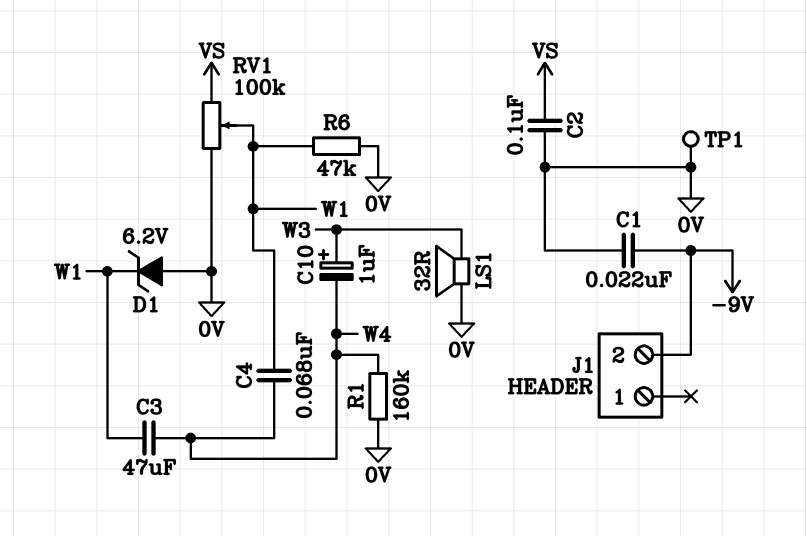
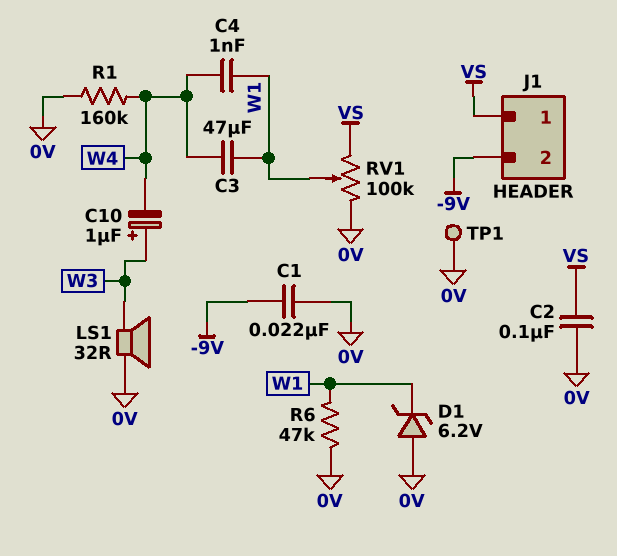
C4: 68nF (W1, W4) -> 1nF (W1, W4)
J1 pin 1: none -> VS

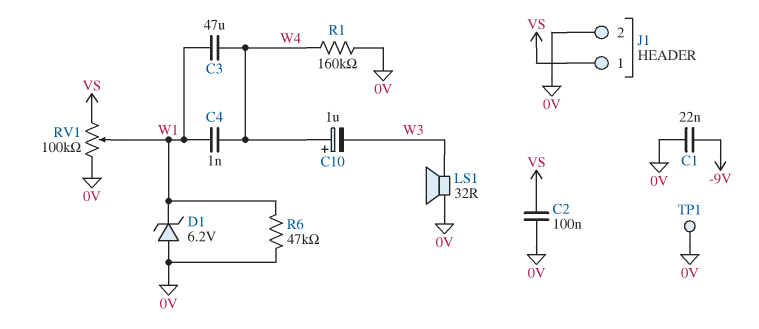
C10: 1uF (plus W3, minus W4) -> 1uF (plus W4, minus W3)
J1 pin 2: -9V -> 0V

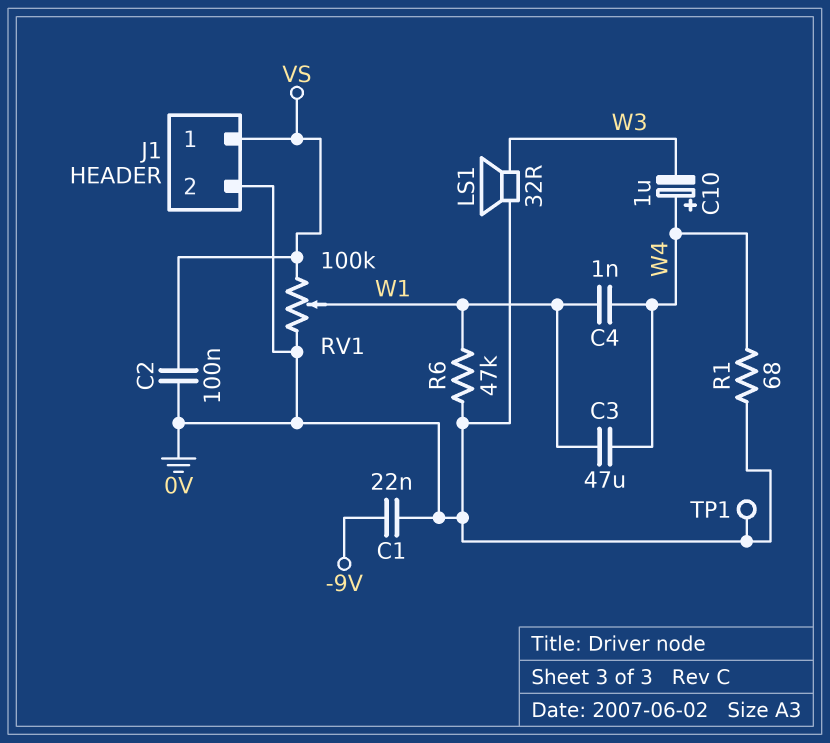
D1: zener 6.2V (A 0V, K W1) -> none
R1: 160k (0V, W4) -> 68 (0V, W4)

